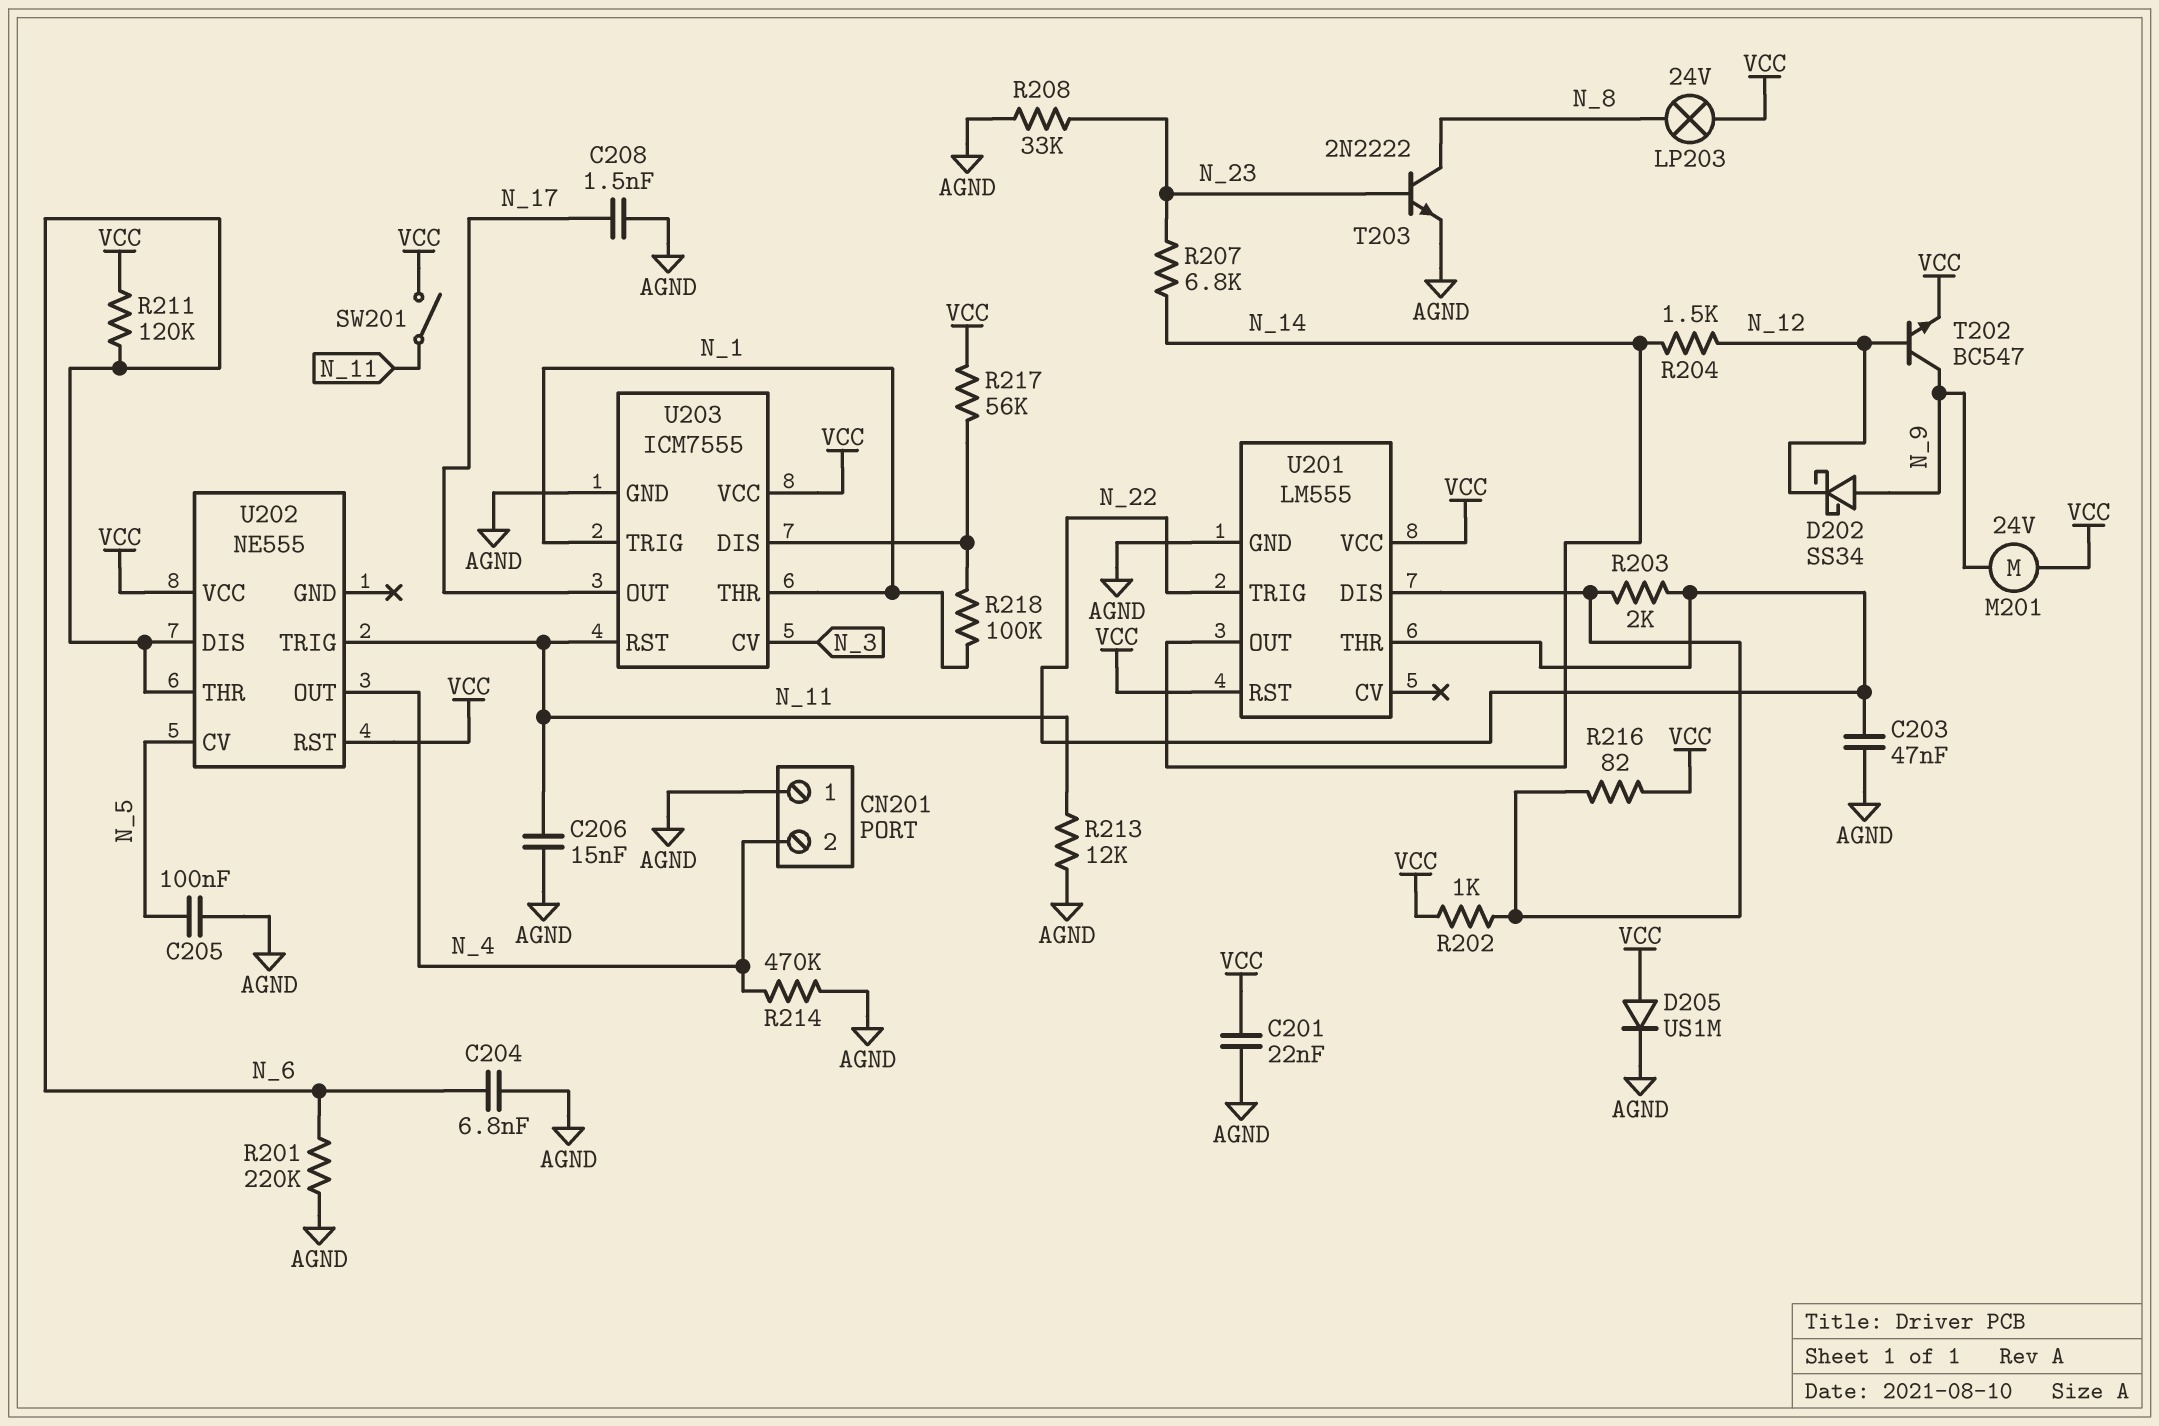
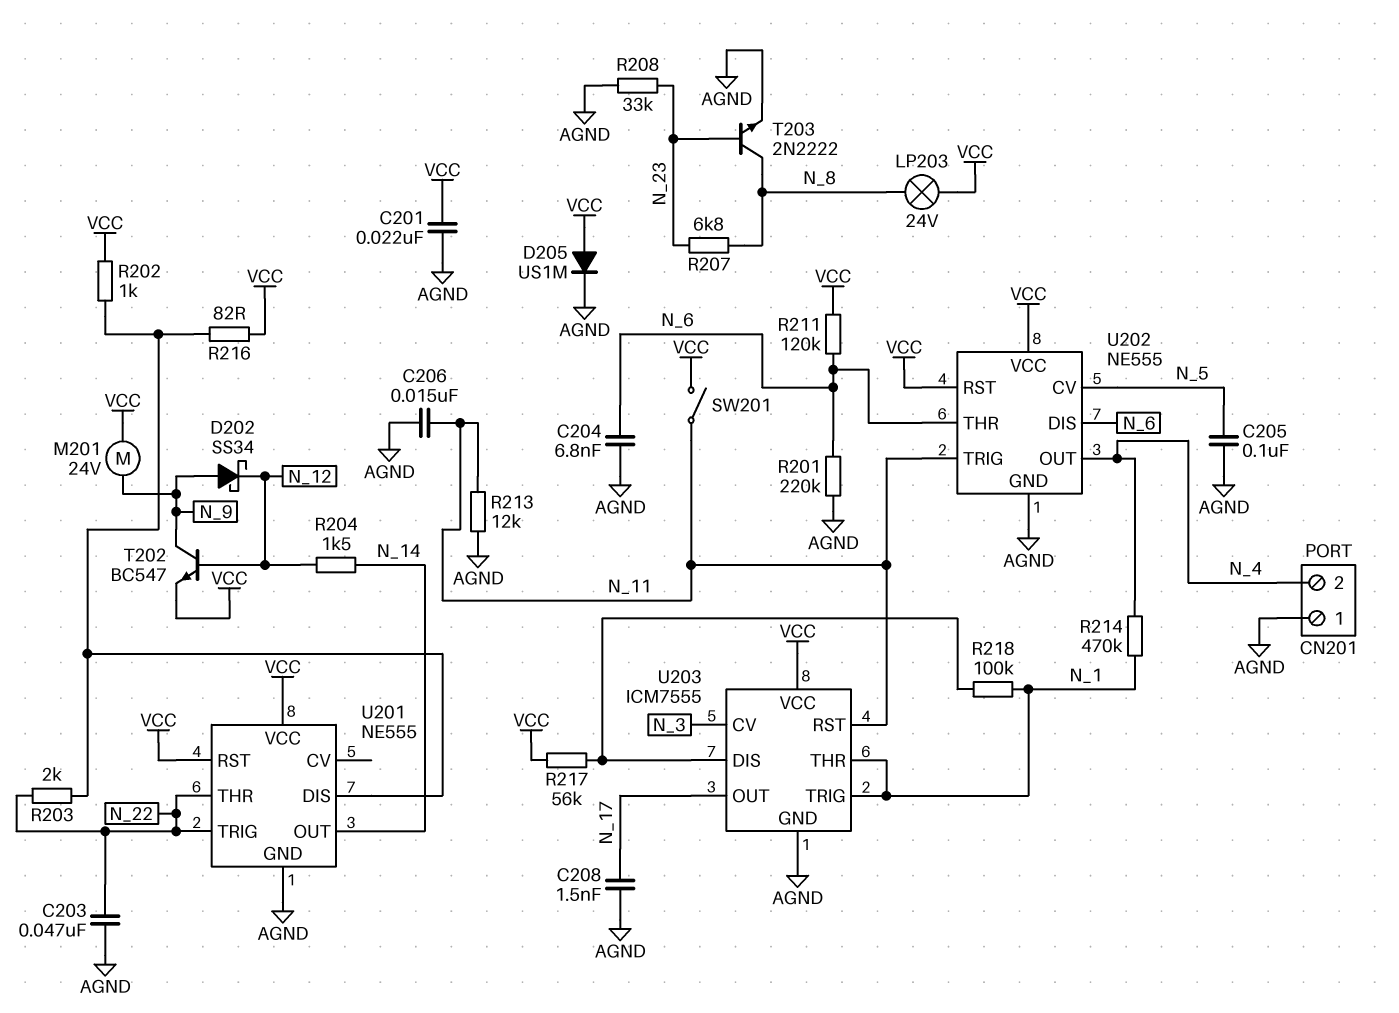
R207: 6.8k (N_14, N_23) -> 6.8k (N_8, N_23)
R214: 470k (AGND, N_4) -> 470k (N_1, N_4)
U201: LM555 -> NE555
U202 pin GND: none -> AGND

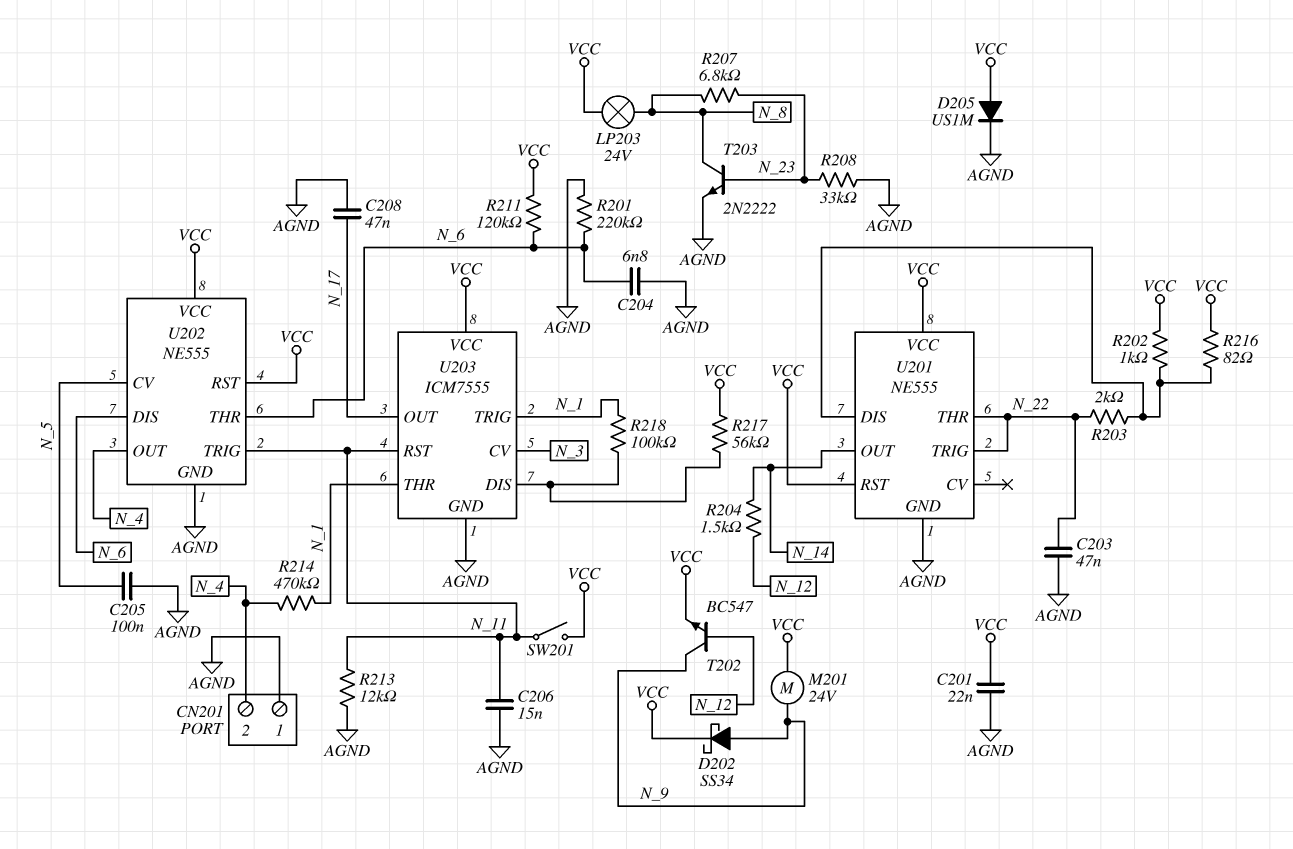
C208: 1.5nF (AGND, N_17) -> 47nF (AGND, N_17)
D202: schottky SS34 (A N_9, K N_12) -> schottky SS34 (A N_9, K VCC)

